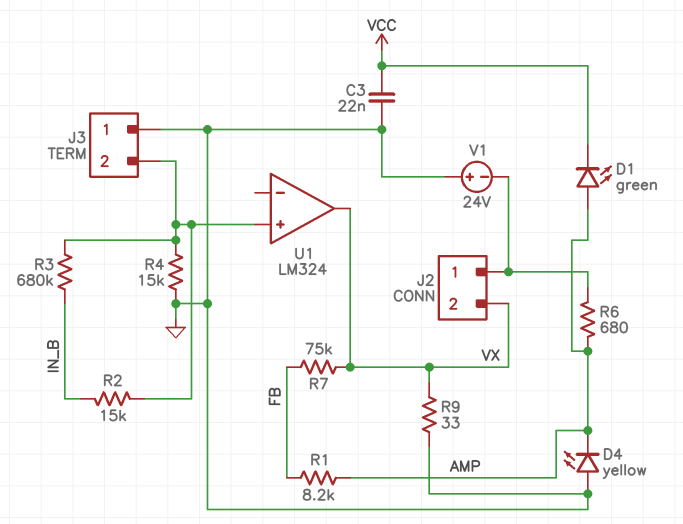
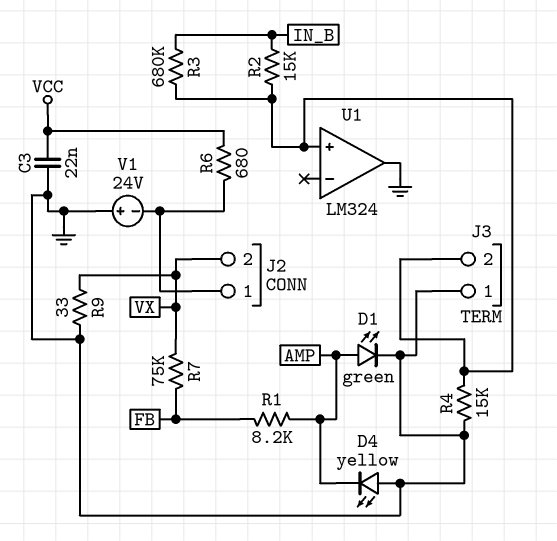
D1: LED green (A AMP, K VCC) -> LED green (A AMP, K GND)
R6: 680 (AMP, J2/1) -> 680 (J2/1, VCC)
U1 pin out: VX -> GND

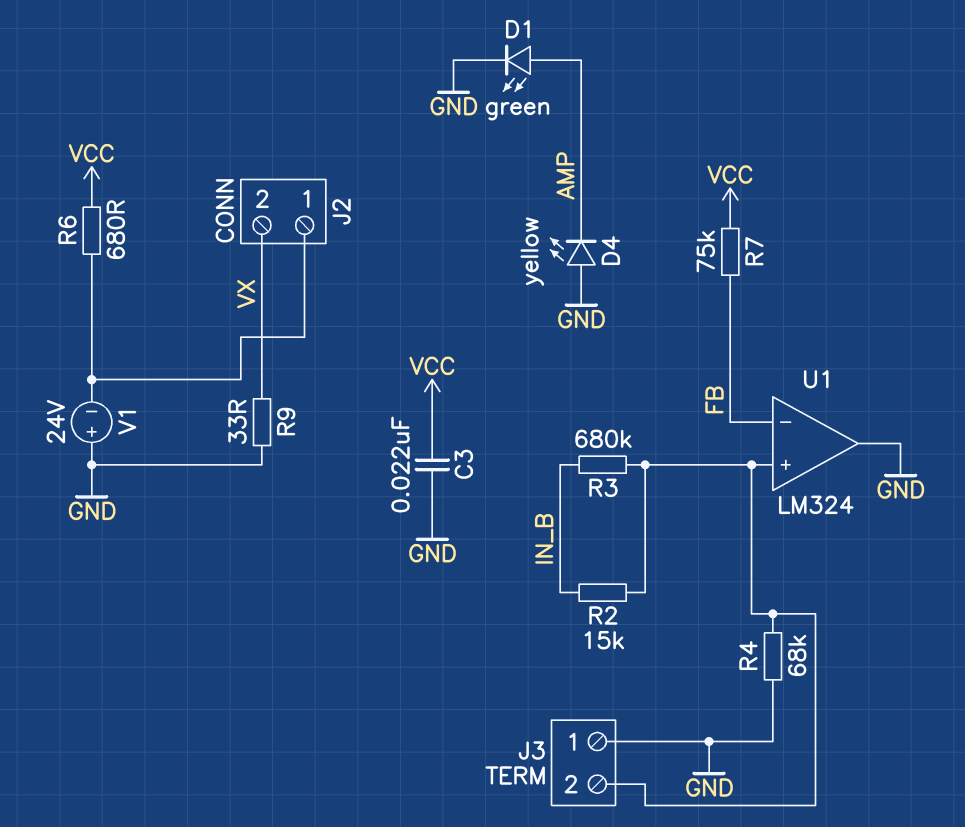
R1: 8.2k (AMP, FB) -> none
R4: 15k (GND, J3/2) -> 68k (GND, J3/2)
R7: 75k (FB, VX) -> 75k (FB, VCC)
U1 pin in-: none -> FB

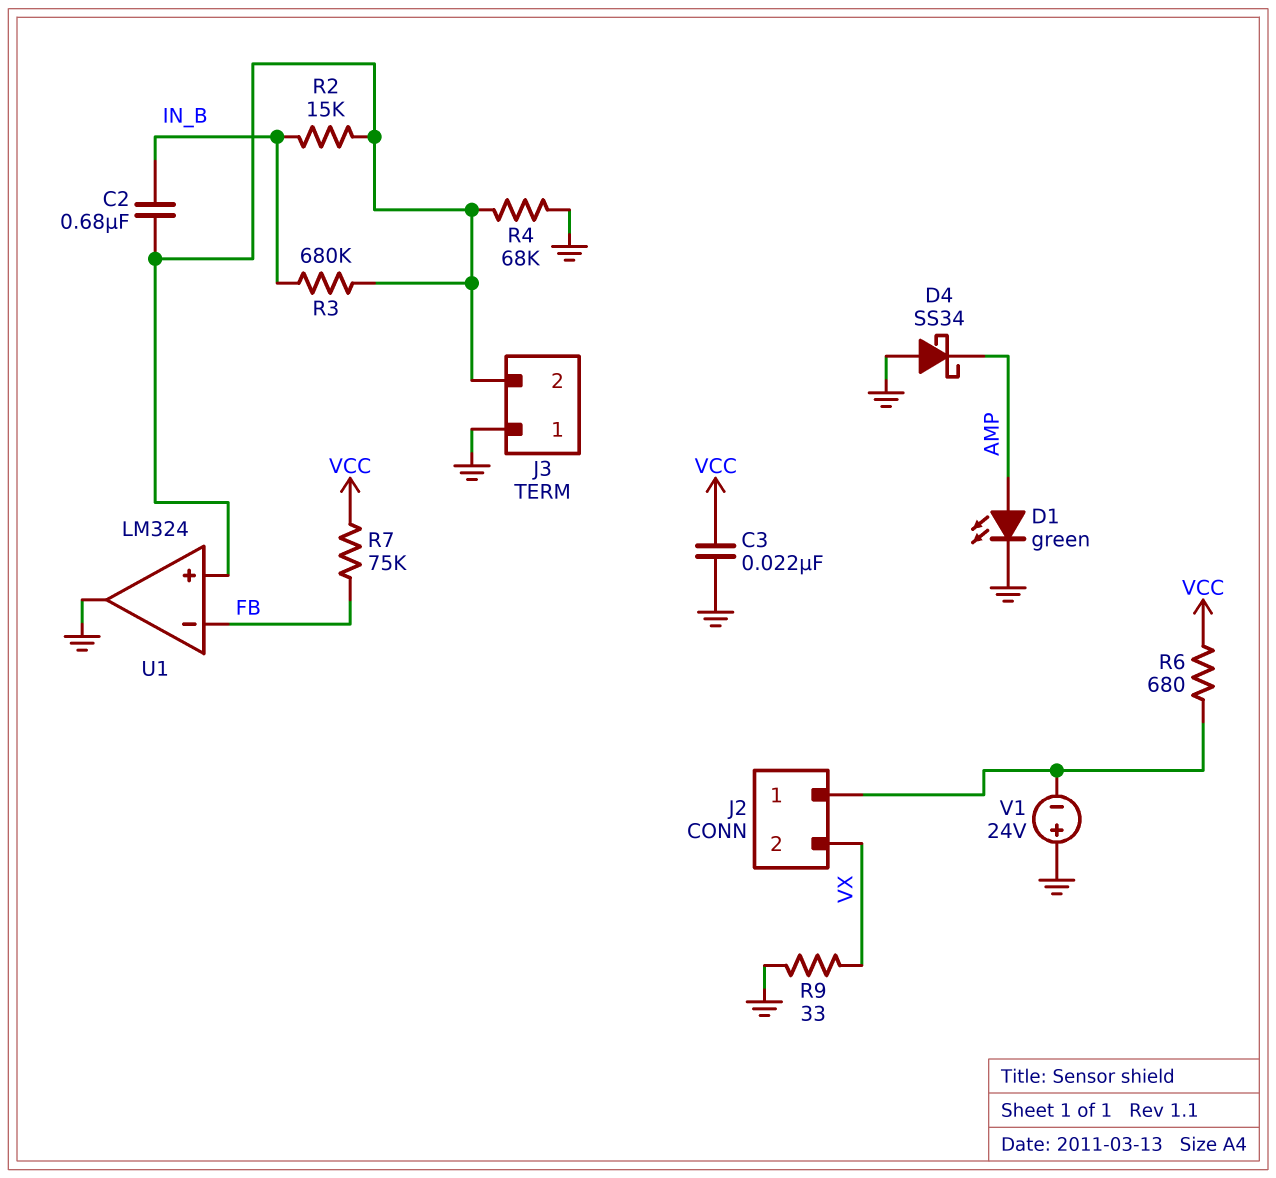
C2: none -> 680nF (IN_B, J3/2)
D4: LED yellow (A GND, K AMP) -> schottky SS34 (A GND, K AMP)

